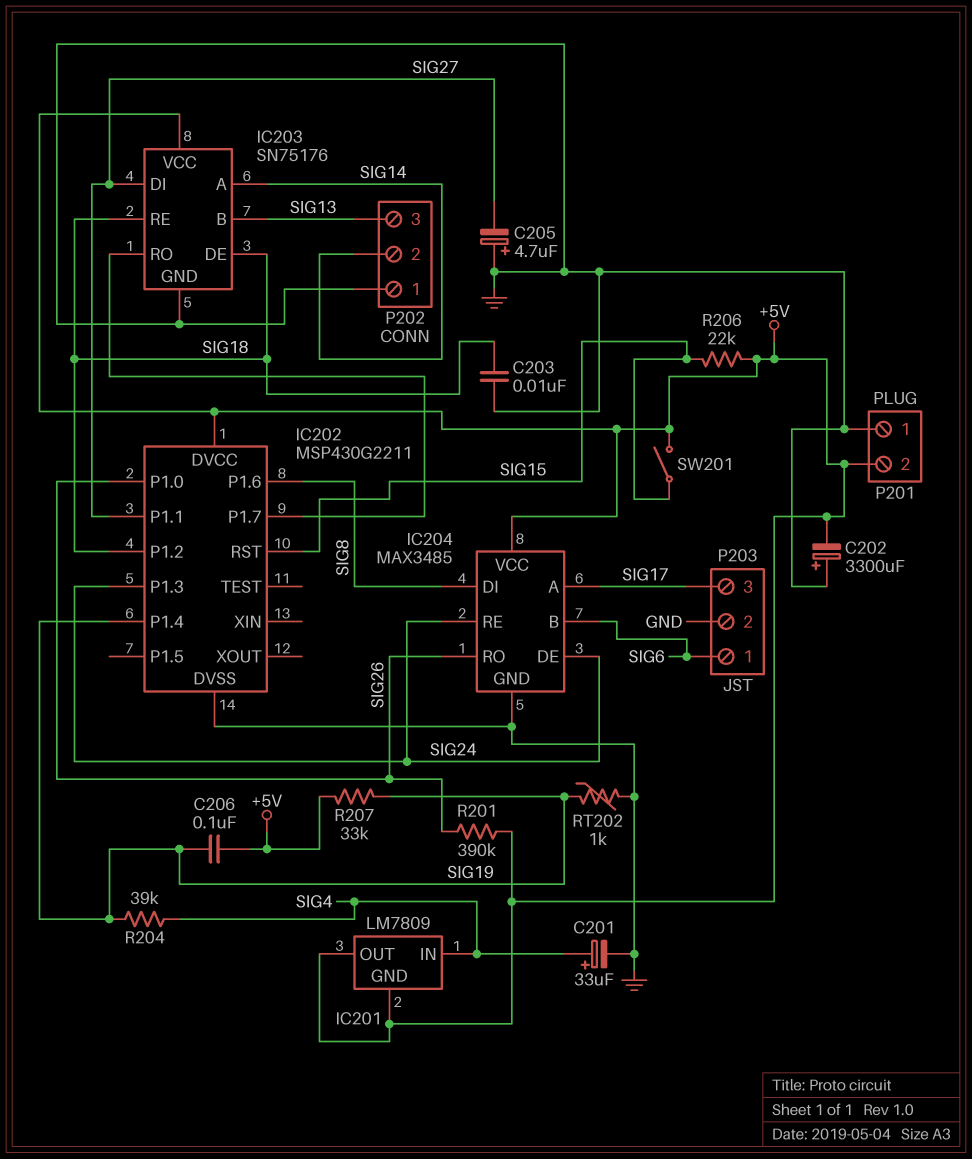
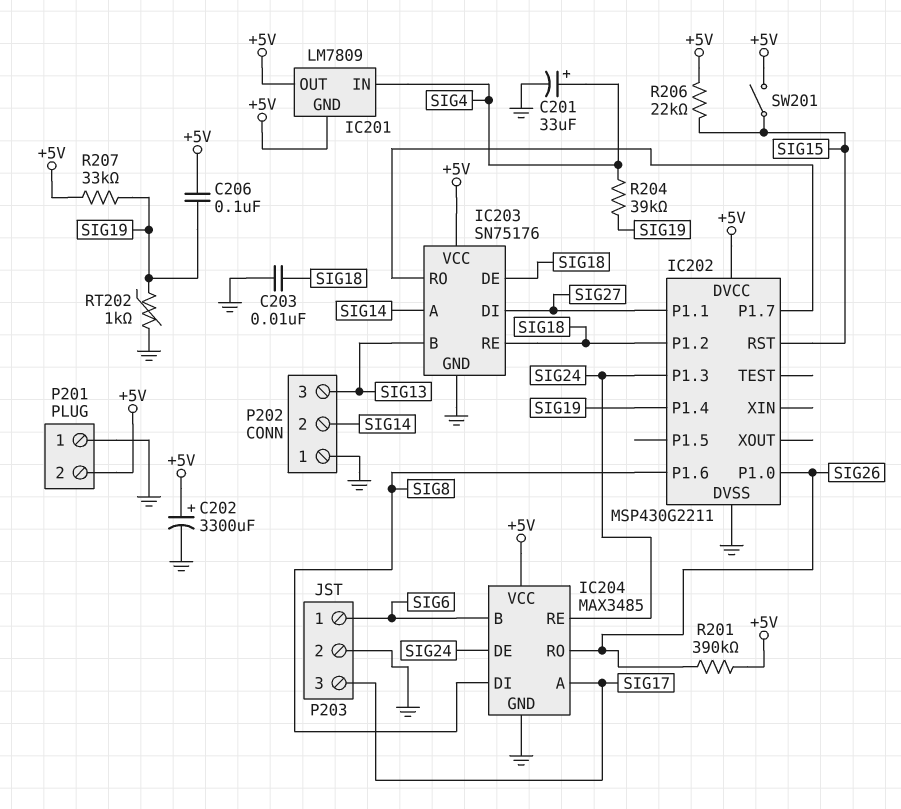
C202: 3300uF (plus GND, minus +5V) -> 3300uF (plus +5V, minus GND)
C205: 4.7uF (plus GND, minus SIG27) -> none

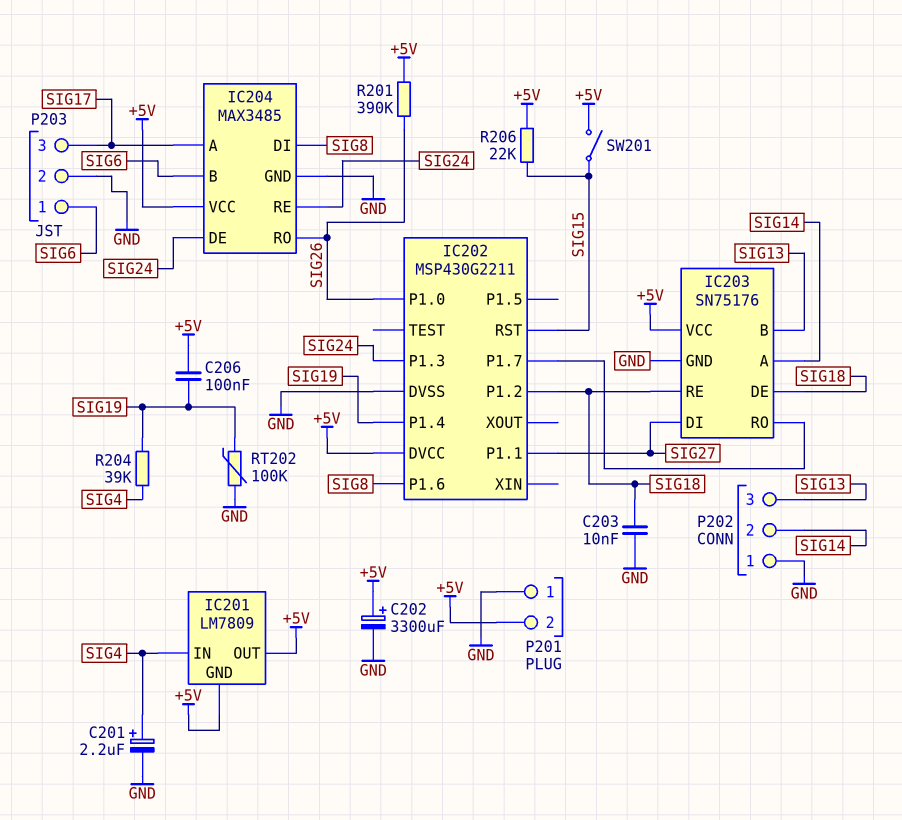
C201: 33uF (plus SIG4, minus GND) -> 2.2uF (plus SIG4, minus GND)
R207: 33k (+5V, SIG19) -> none
RT202: 1k (GND, SIG19) -> 100k (GND, SIG19)

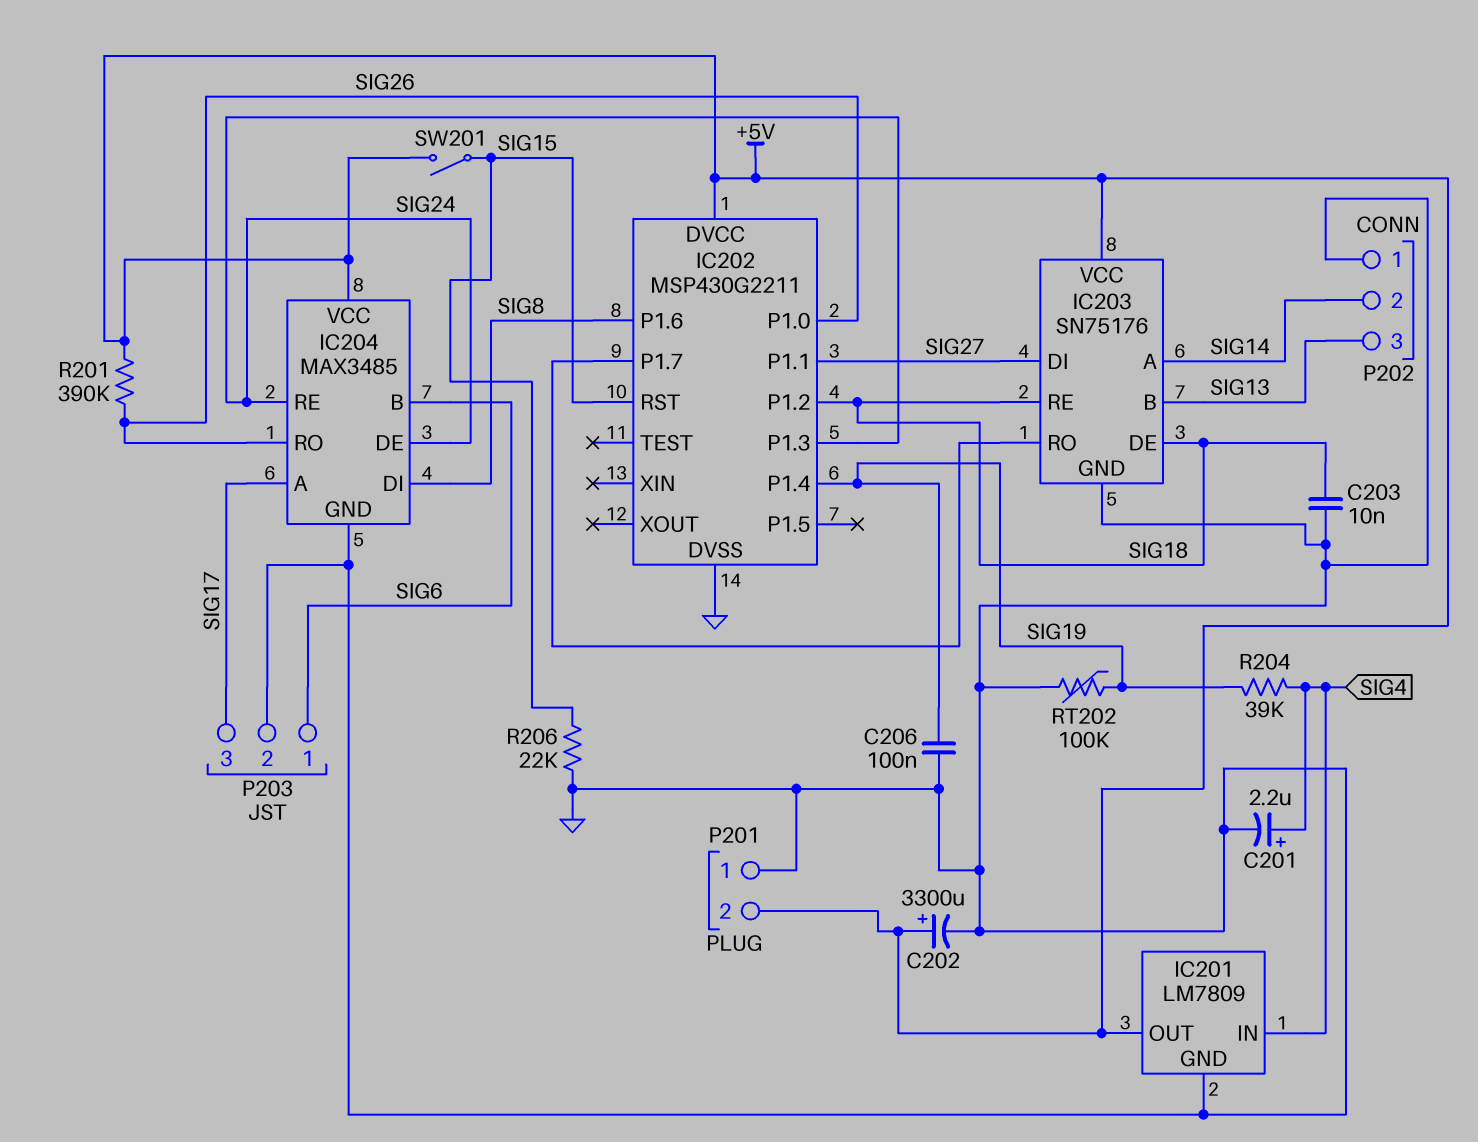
C206: 100nF (+5V, SIG19) -> 100nF (GND, SIG19)
IC201 pin GND: +5V -> GND
R206: 22k (+5V, SIG15) -> 22k (GND, SIG15)

